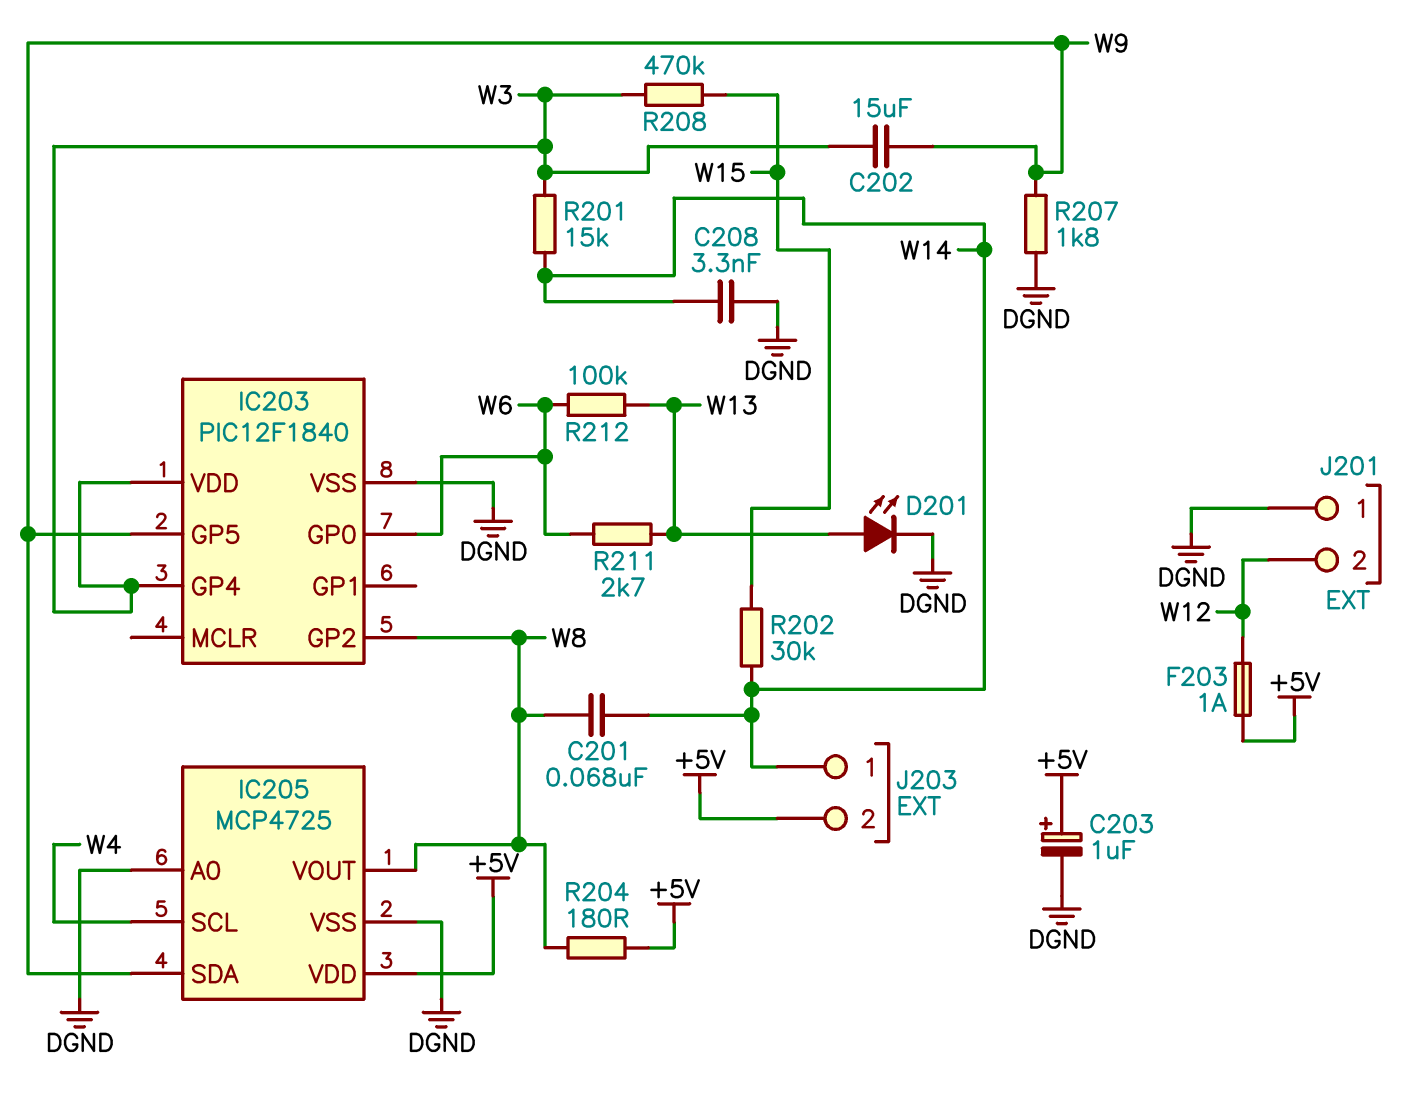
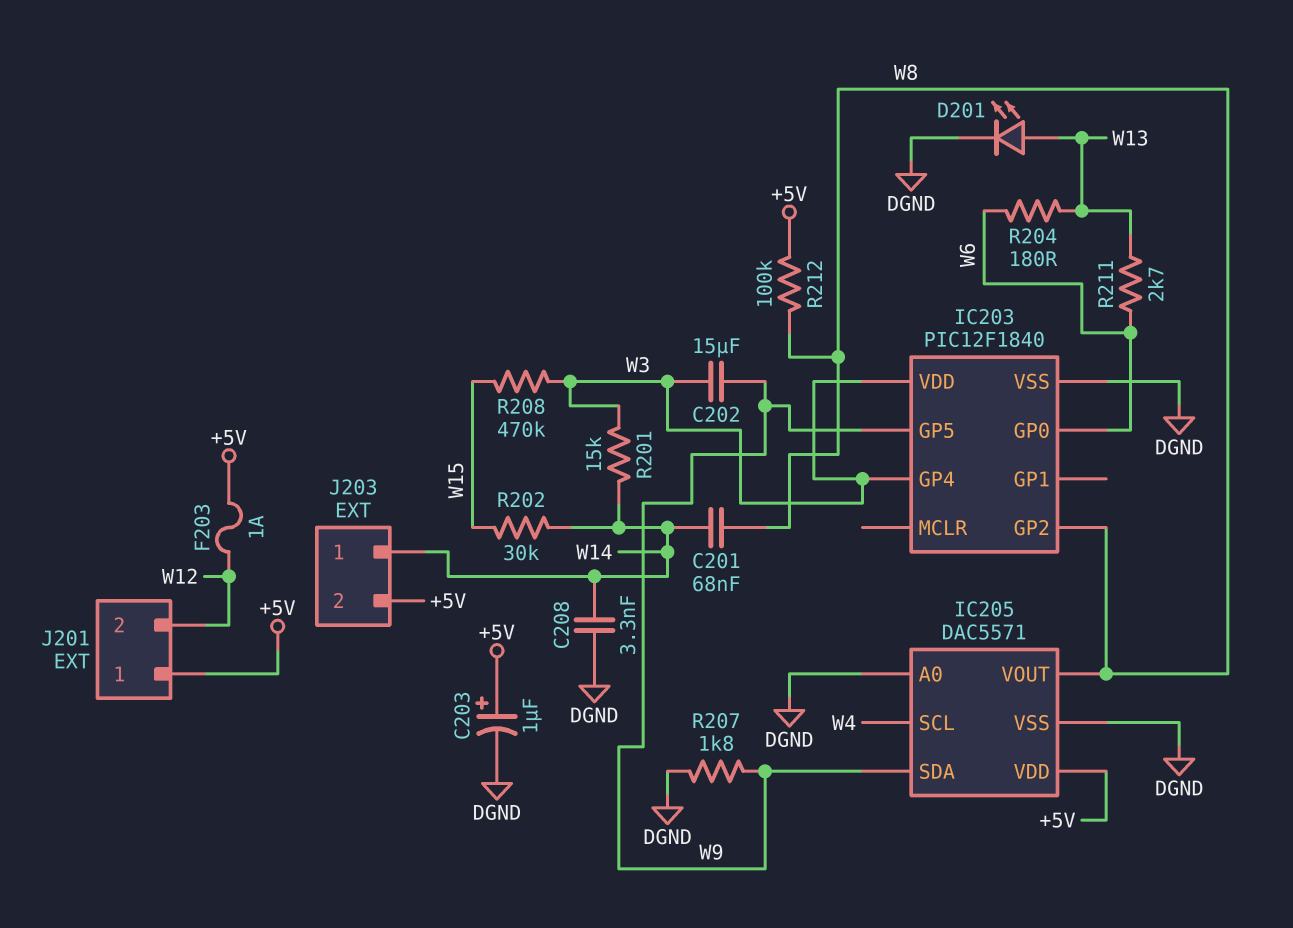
IC205: MCP4725 -> DAC5571
J201 pin 1: DGND -> +5V
R204: 180 (+5V, W8) -> 180 (W6, W13)
R212: 100k (W6, W13) -> 100k (+5V, W8)

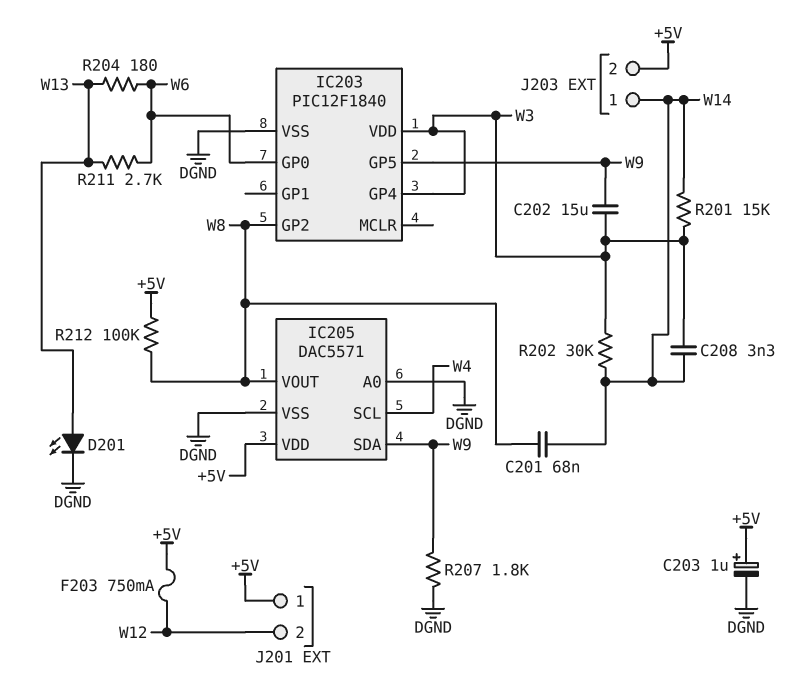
C208: 3.3nF (DGND, W14) -> 3.3nF (W3, W14)
F203: 1A (+5V, W12) -> 750mA (+5V, W12)
R202: 30k (W14, W15) -> 30k (W3, W14)
R208: 470k (W3, W15) -> none

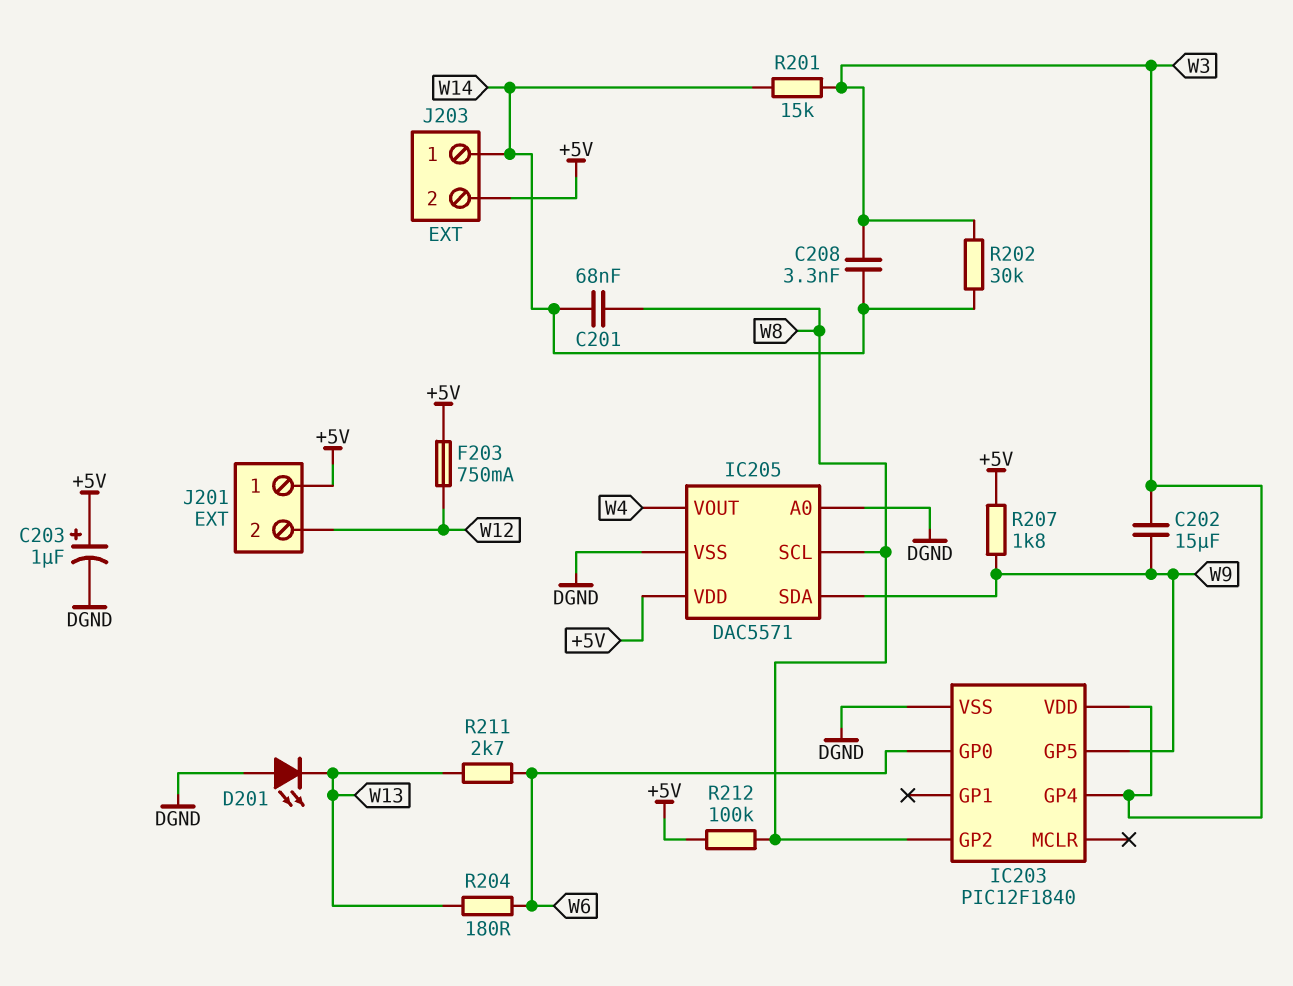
D201: LED (A W13, K DGND) -> LED (A DGND, K W13)
IC205 pin SCL: W4 -> W8
IC205 pin VOUT: W8 -> W4
R207: 1.8k (DGND, W9) -> 1.8k (+5V, W9)

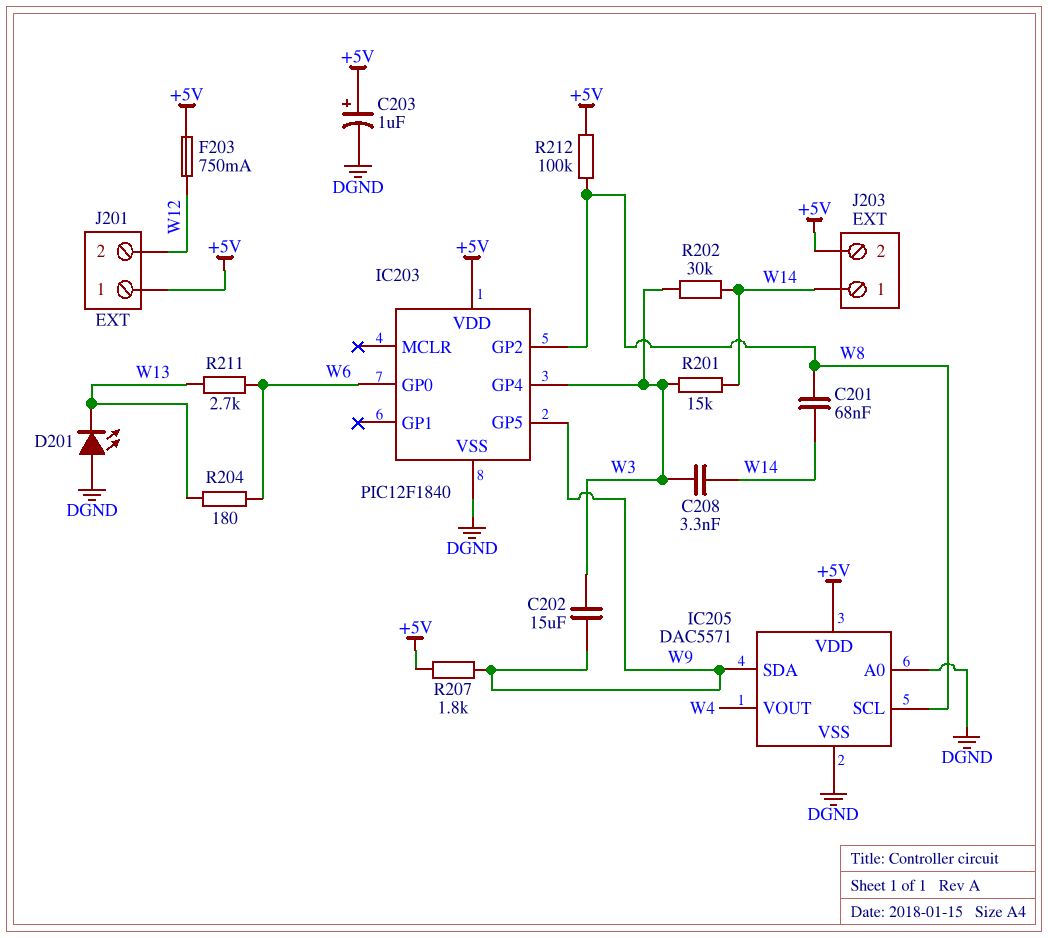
IC203 pin VDD: W3 -> +5V

